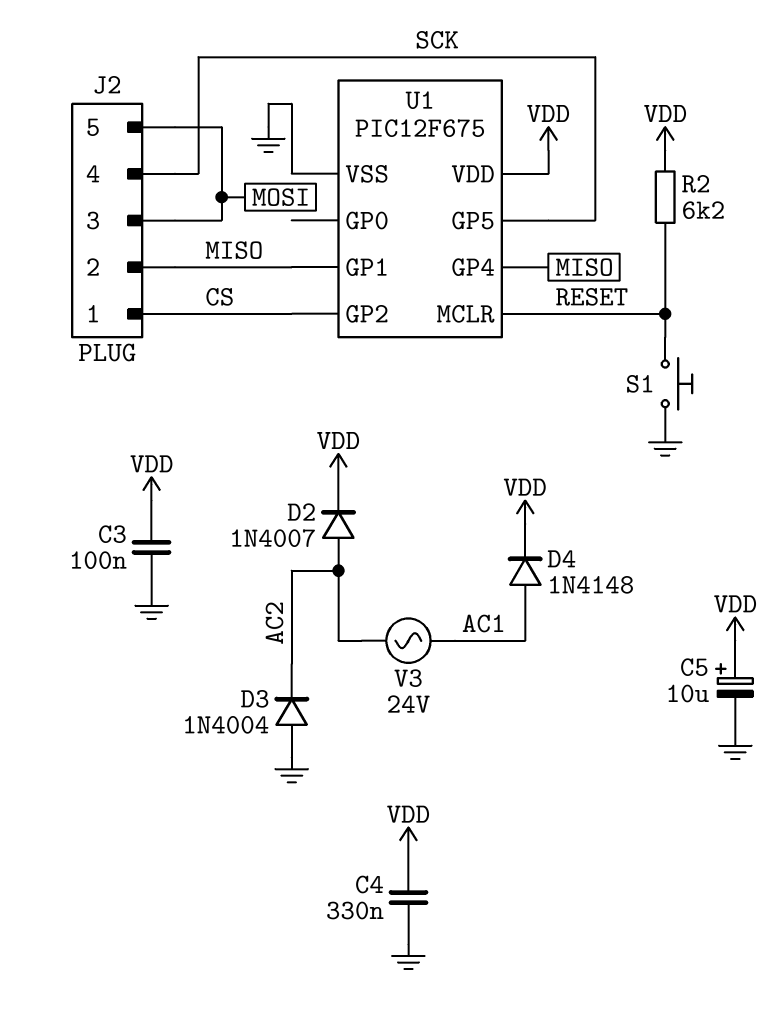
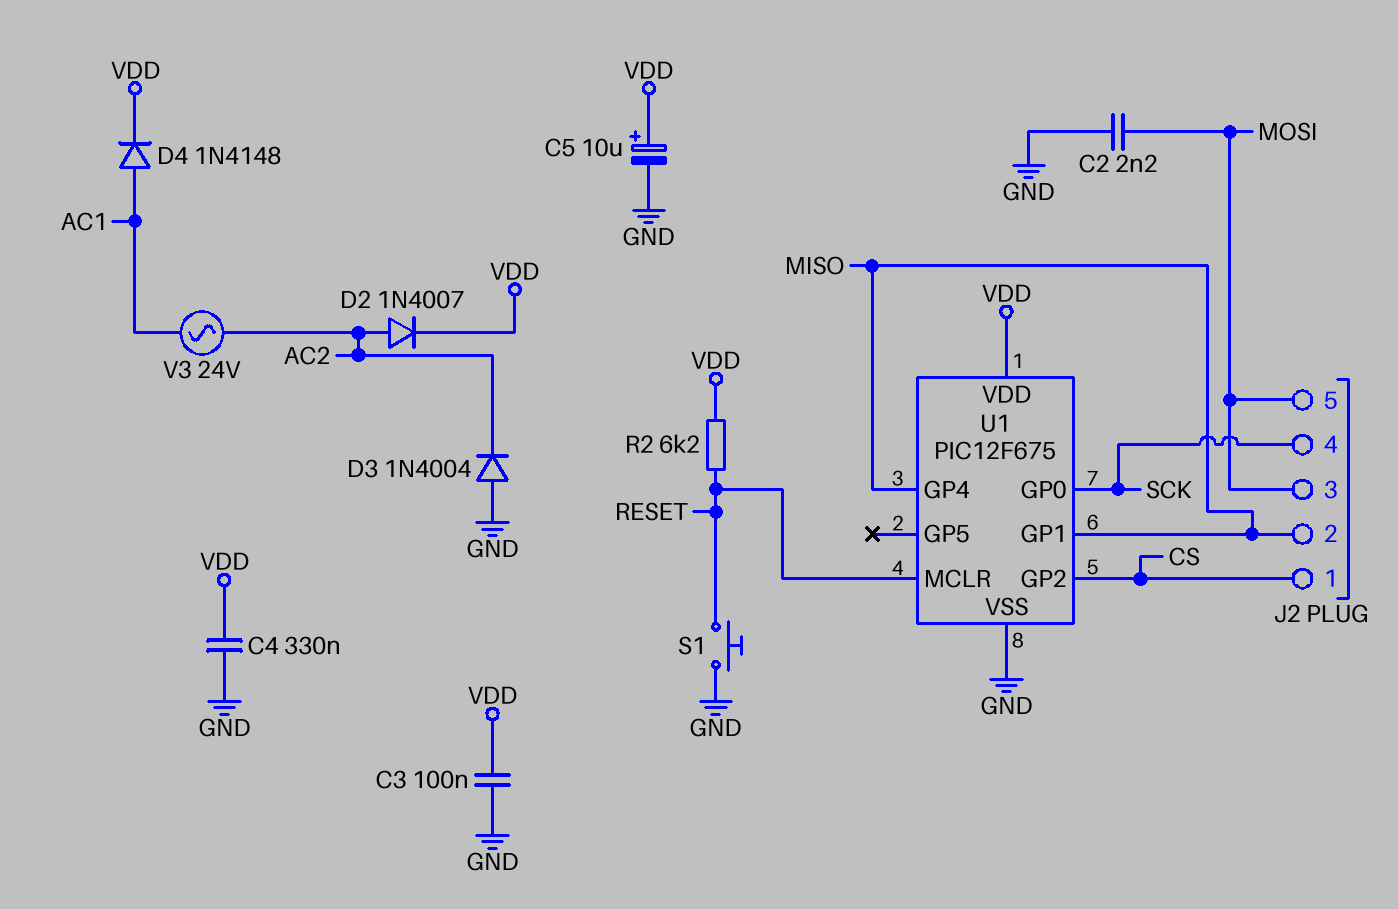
C2: none -> 2.2nF (GND, MOSI)
U1 pin GP0: none -> SCK
U1 pin GP5: SCK -> none

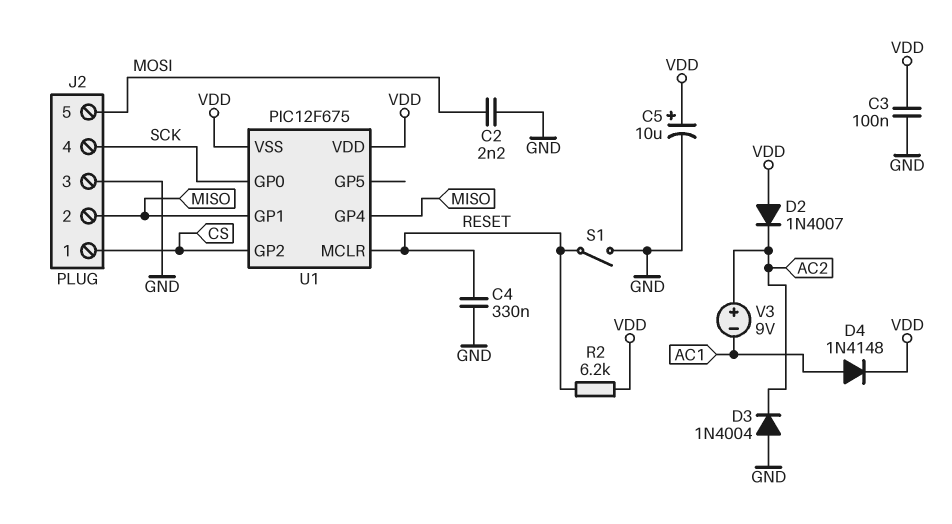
C4: 330nF (GND, VDD) -> 330nF (GND, RESET)
D2: diode 1N4007 (A AC2, K VDD) -> diode 1N4007 (A VDD, K AC2)
J2 pin 3: MOSI -> GND
S1: button (GND, RESET) -> switch (GND, RESET)
U1 pin VSS: GND -> VDD
V3: AC 24V (AC1, AC2) -> 9V (plus AC2, minus AC1)

